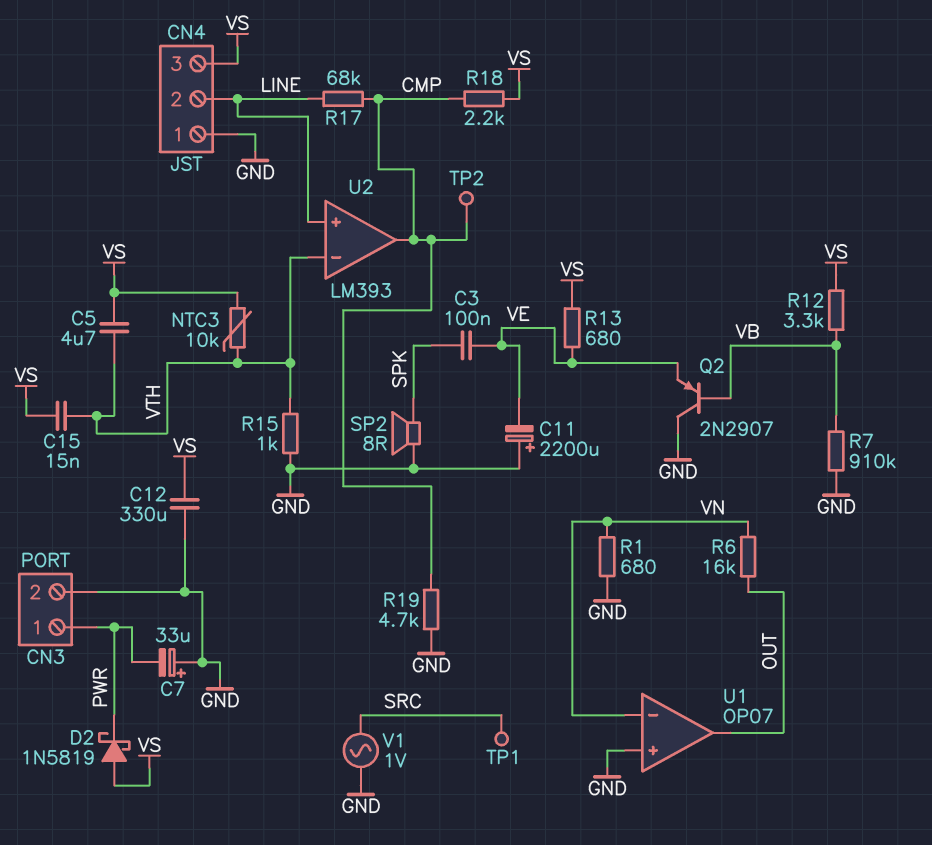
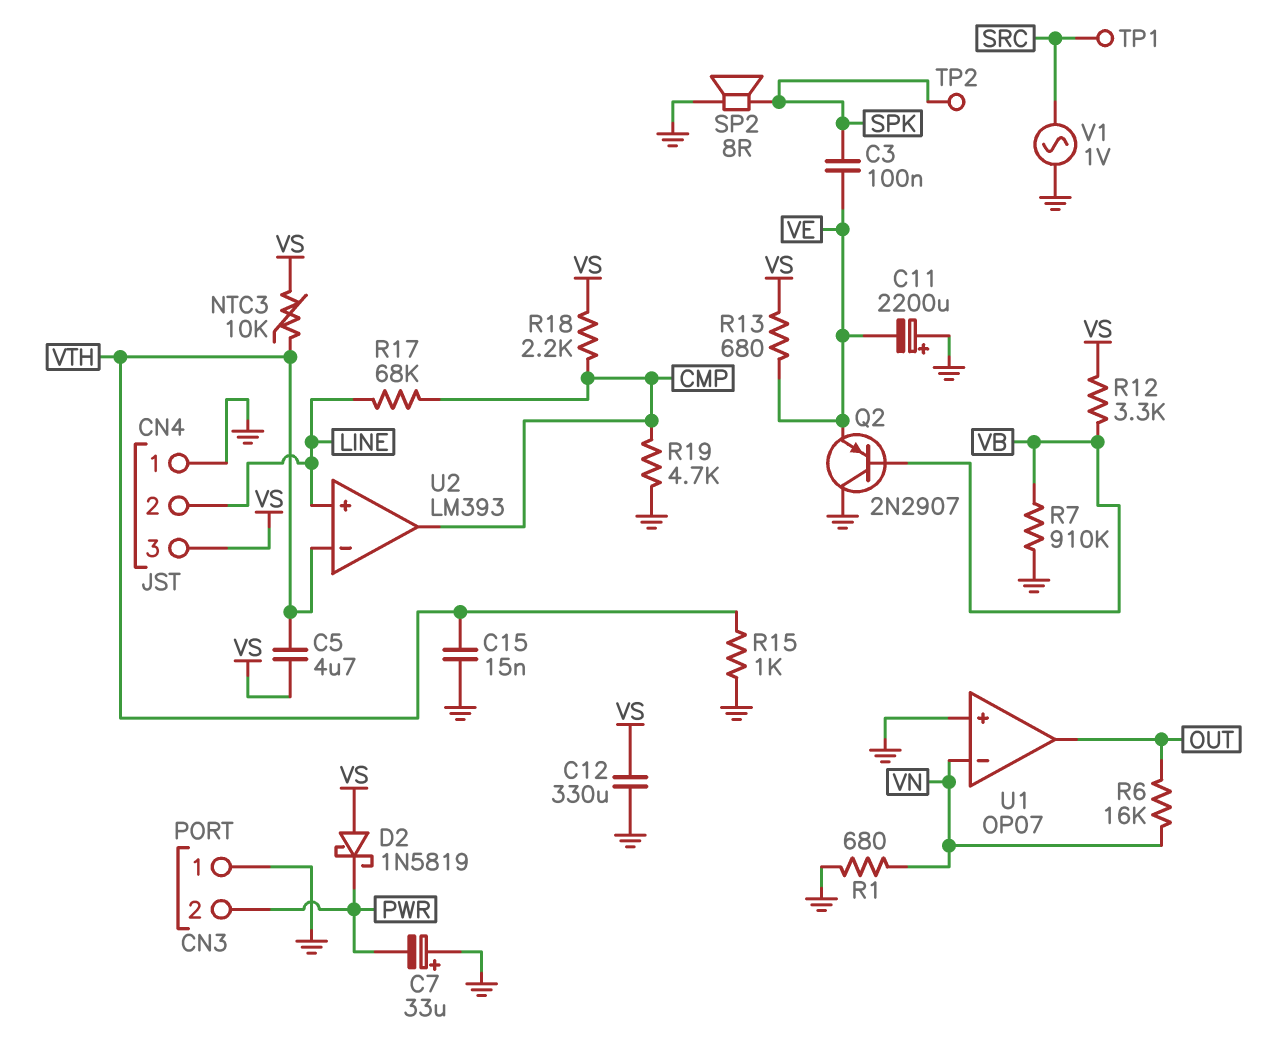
C15: 15nF (VS, VTH) -> 15nF (GND, VTH)
CN3 pin 1: PWR -> GND
CN3 pin 2: GND -> PWR
TP2: test point (CMP) -> test point (SPK)

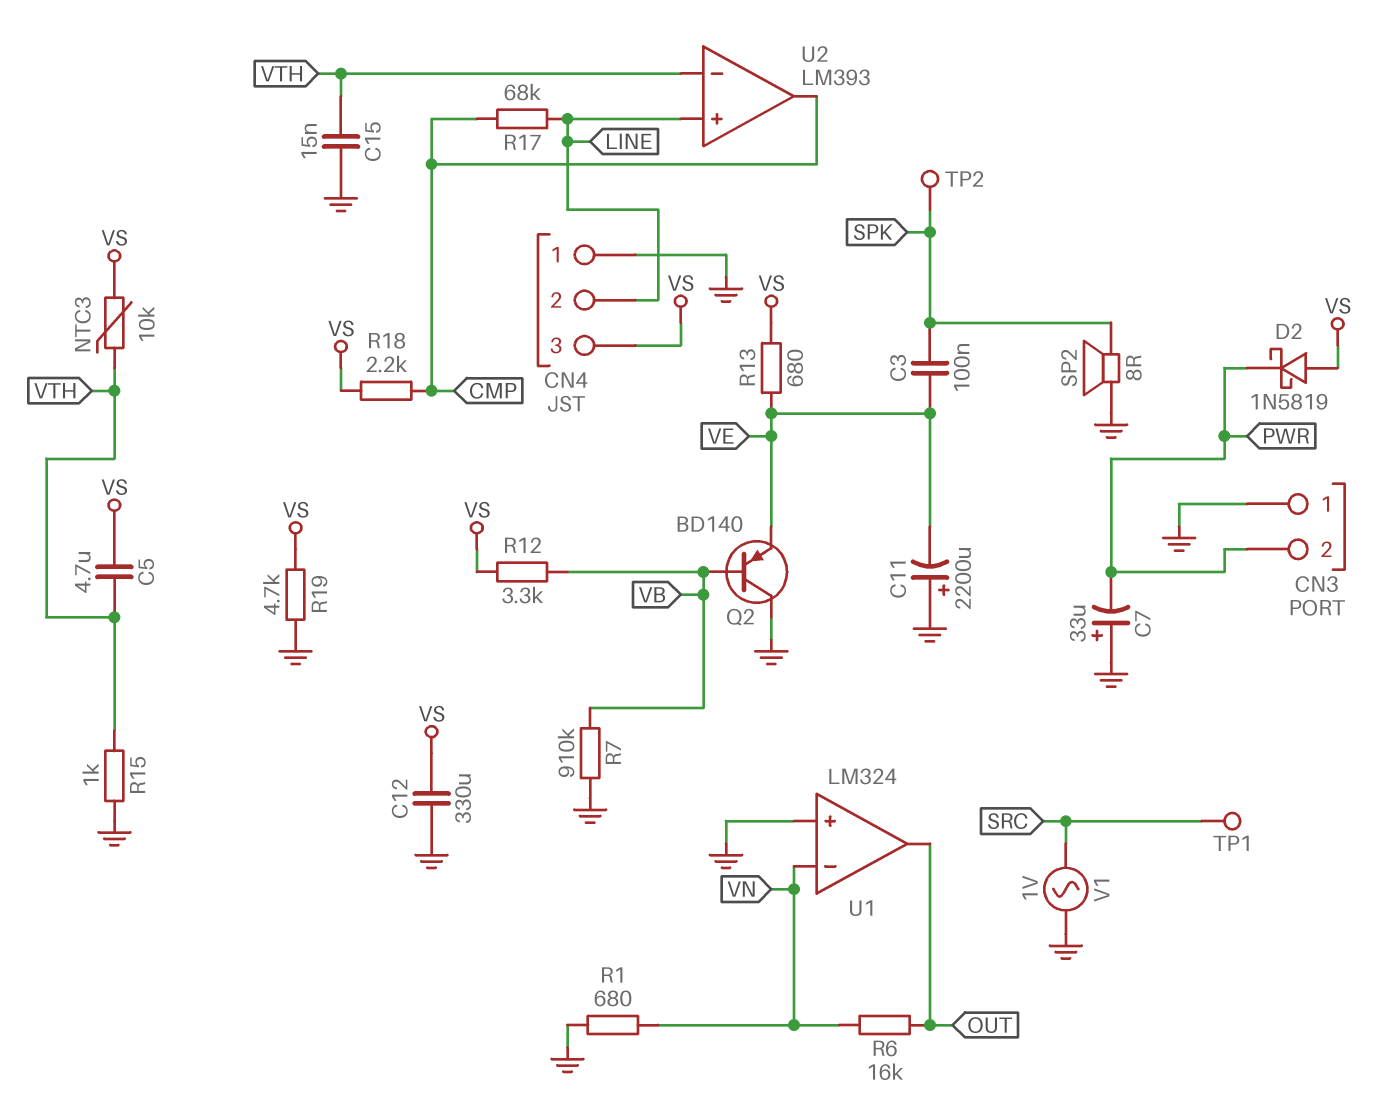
Q2: PNP 2N2907 (B VB, C GND, E VE) -> PNP BD140 (B VB, C GND, E VE)
R19: 4.7k (CMP, GND) -> 4.7k (GND, VS)
U1: OP07 -> LM324

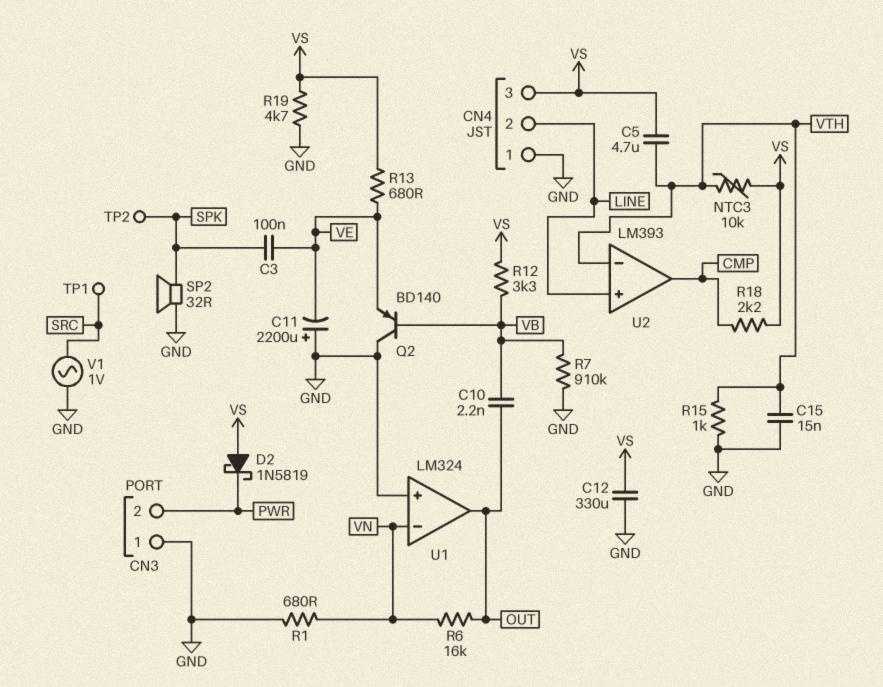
C7: 33uF (plus GND, minus PWR) -> none
C10: none -> 2.2nF (OUT, VB)
R17: 68k (CMP, LINE) -> none
SP2: speaker 8R (GND, SPK) -> speaker 32R (GND, SPK)

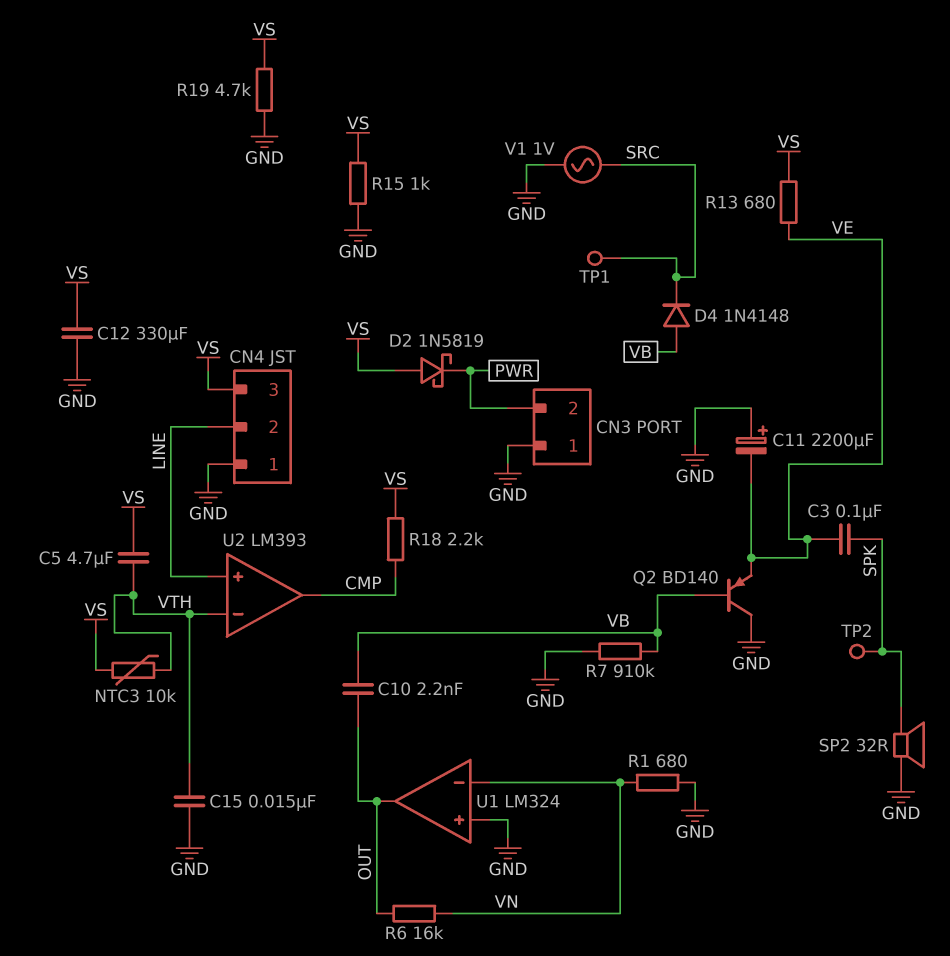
D4: none -> diode 1N4148 (A VB, K SRC)
R12: 3.3k (VB, VS) -> none
R15: 1k (GND, VTH) -> 1k (GND, VS)

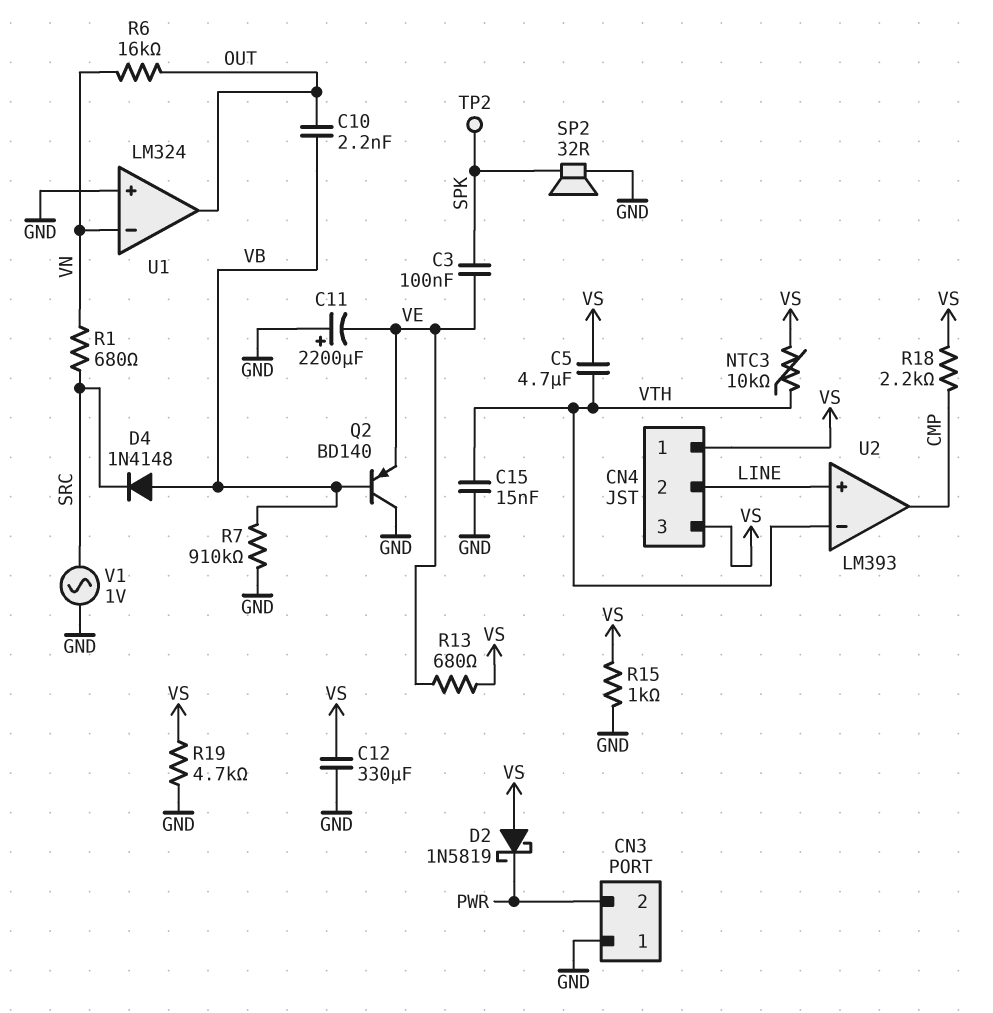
CN4 pin 1: GND -> VS
R1: 680 (GND, VN) -> 680 (SRC, VN)
TP1: test point (SRC) -> none

